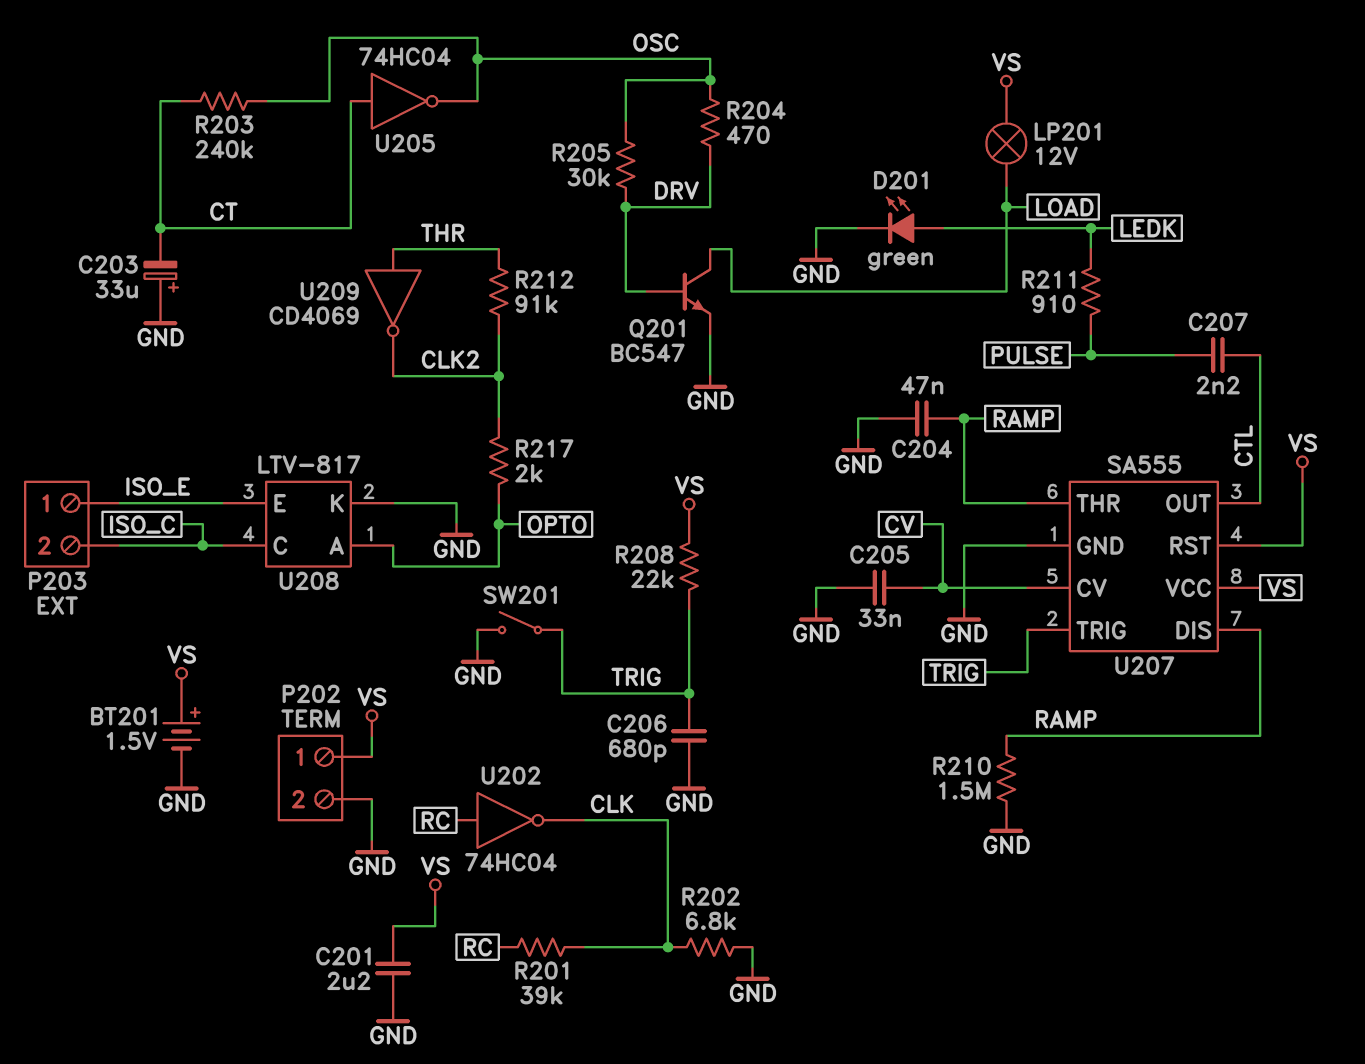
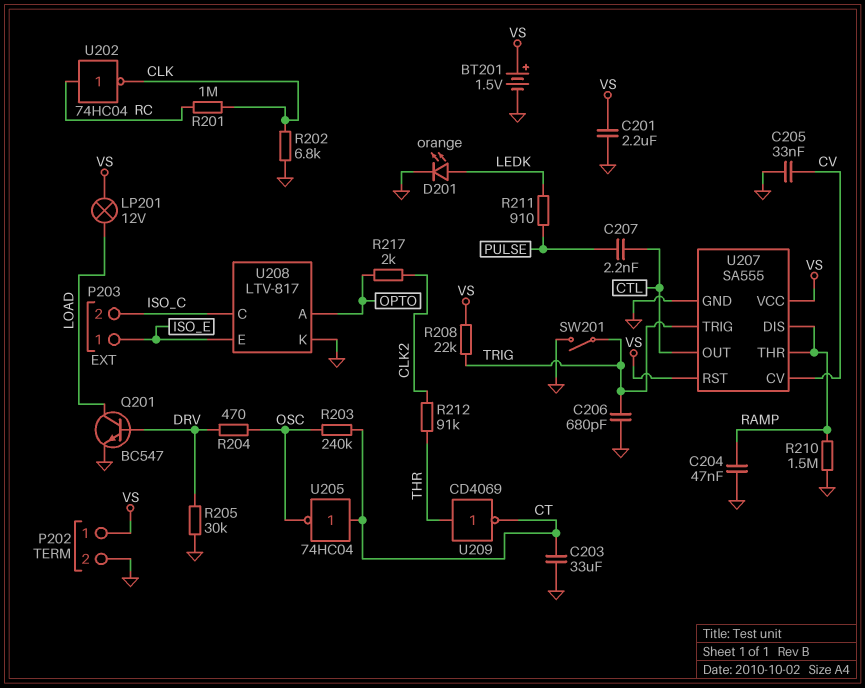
C203: 33uF (plus GND, minus CT) -> 33uF (CT, GND)
D201: LED green (A LEDK, K GND) -> LED orange (A LEDK, K GND)
R201: 39k (CLK, RC) -> 1M (CLK, RC)
R205: 30k (DRV, OSC) -> 30k (DRV, GND)
U209: NOT CD4069 (in THR, out CLK2) -> NOT CD4069 (in THR, out CT)

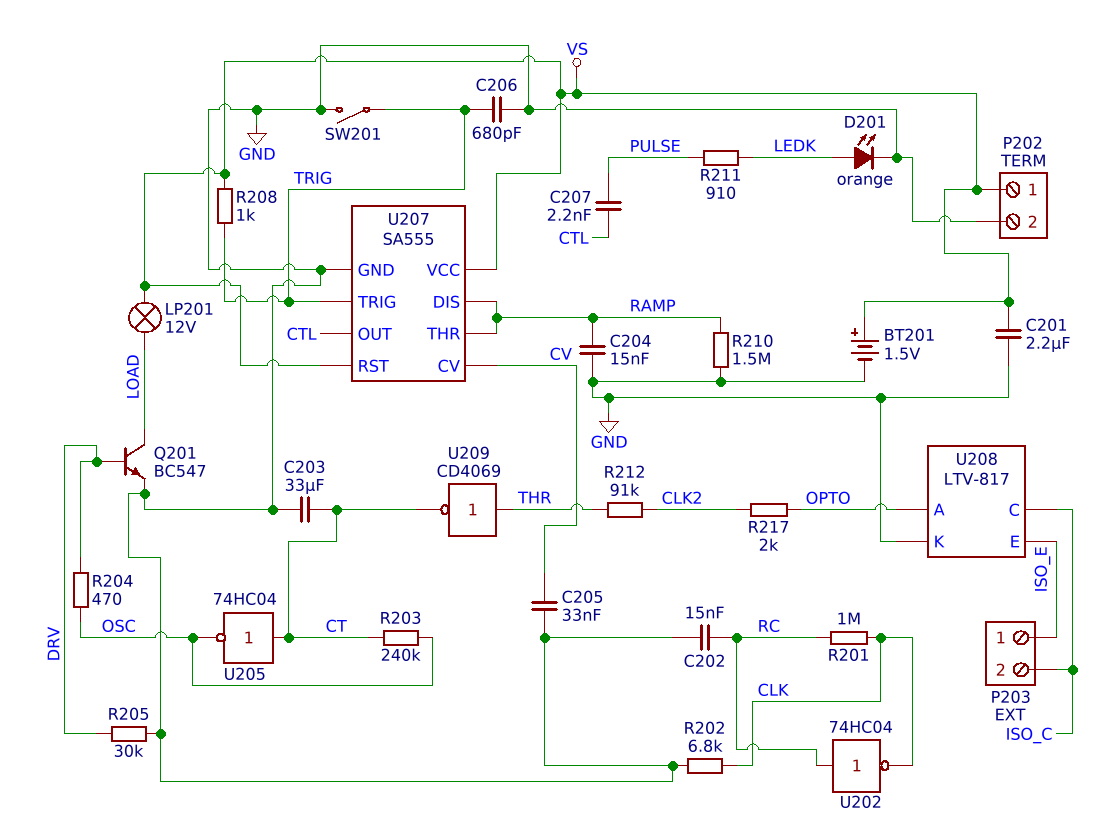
C202: none -> 15nF (GND, RC)
C204: 47nF (GND, RAMP) -> 15nF (GND, RAMP)
R208: 22k (TRIG, VS) -> 1k (TRIG, VS)

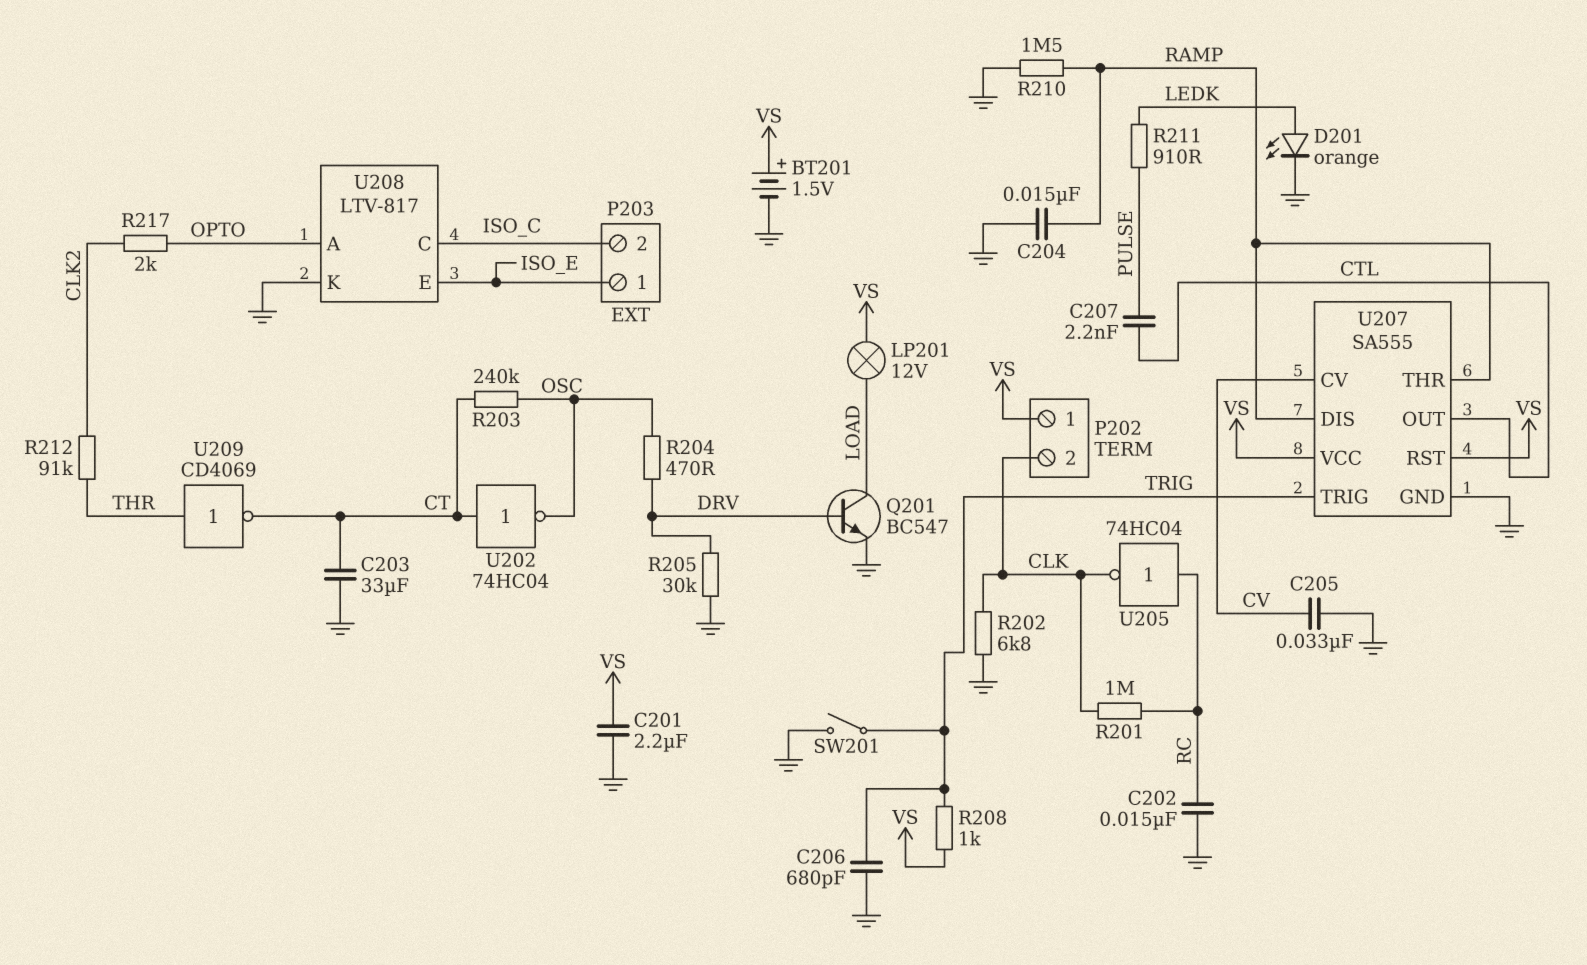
P202 pin 2: GND -> CLK
U202: NOT 74HC04 (in RC, out CLK) -> NOT 74HC04 (in CT, out OSC)
U205: NOT 74HC04 (in CT, out OSC) -> NOT 74HC04 (in RC, out CLK)

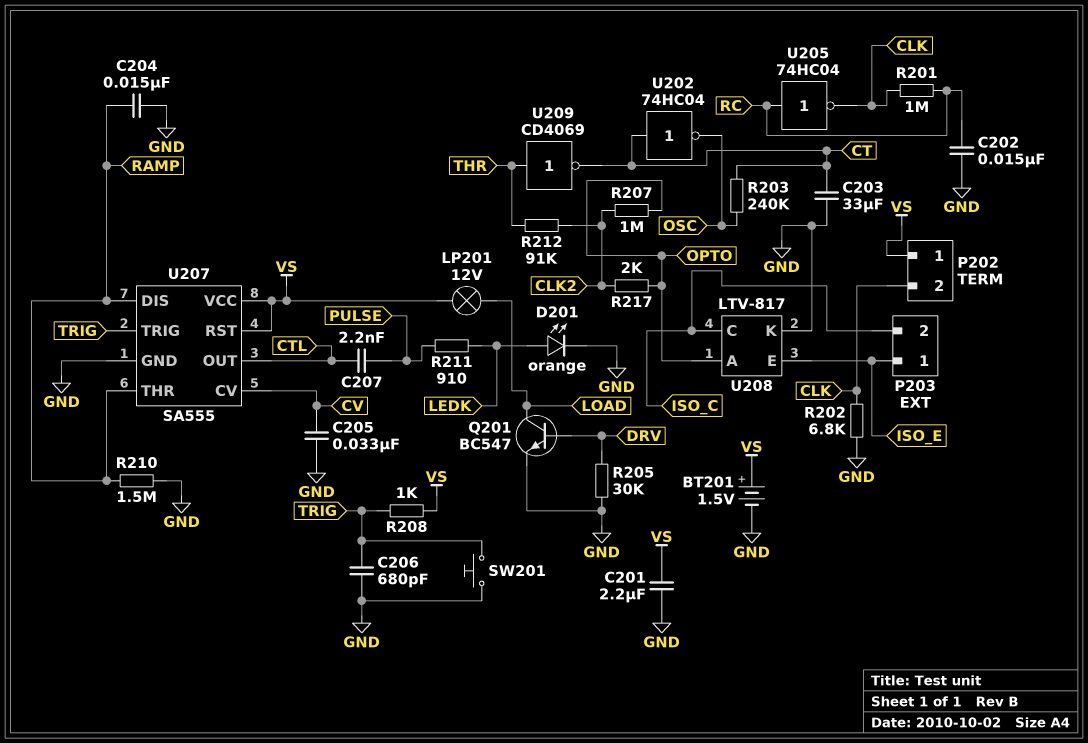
R204: 470 (DRV, OSC) -> none
R207: none -> 1M (CLK2, OPTO)
SW201: switch (GND, TRIG) -> button (GND, TRIG)

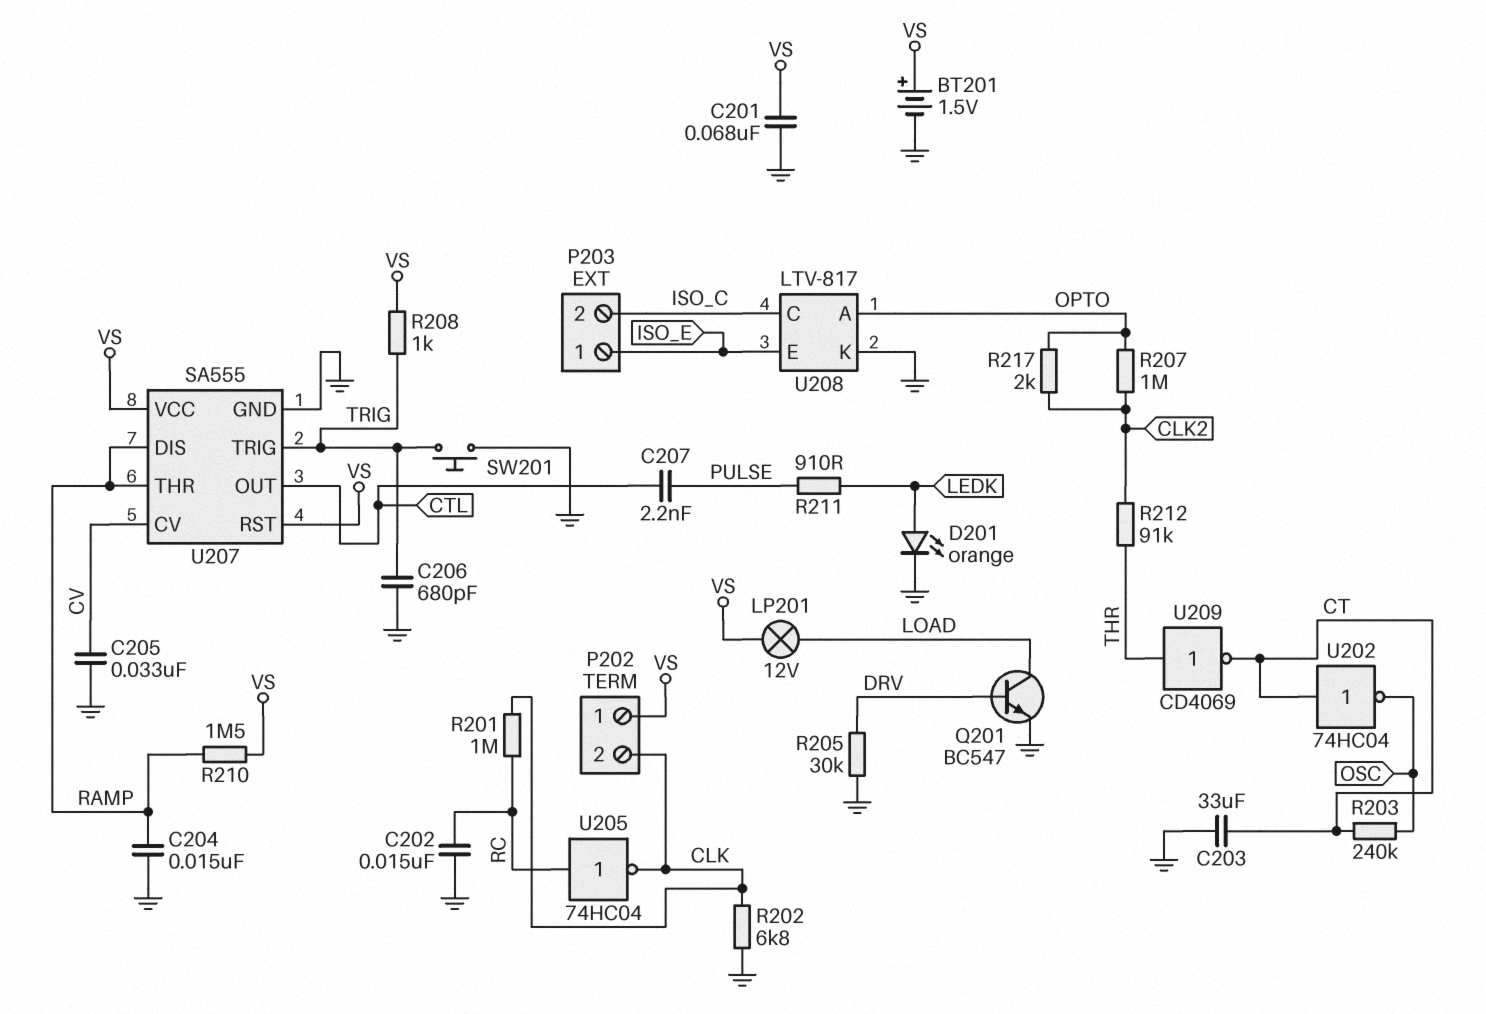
C201: 2.2uF (GND, VS) -> 68nF (GND, VS)
R210: 1.5M (GND, RAMP) -> 1.5M (RAMP, VS)

